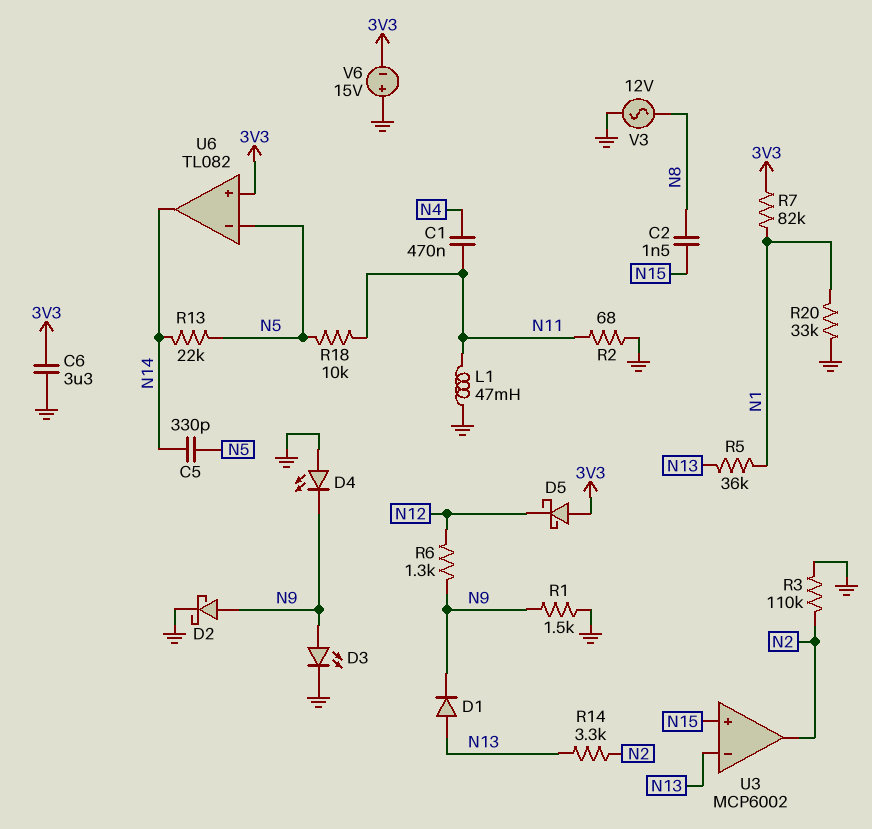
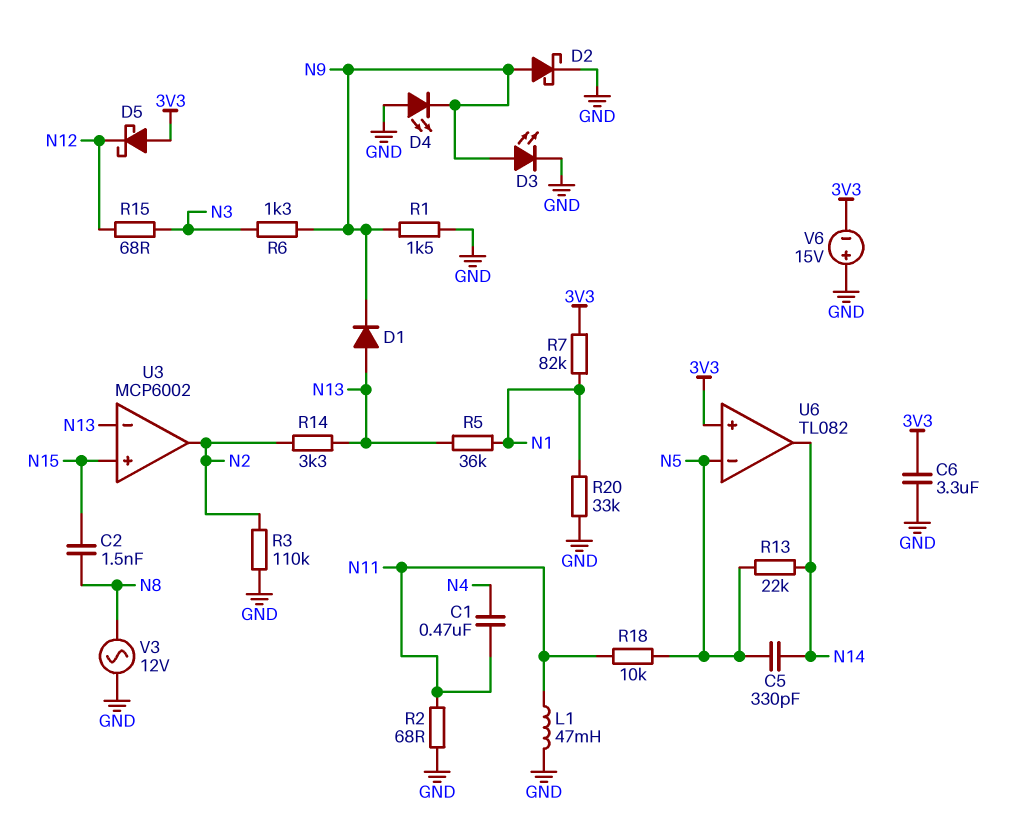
R6: 1.3k (N9, N12) -> 1.3k (N3, N9)
R15: none -> 68 (N3, N12)

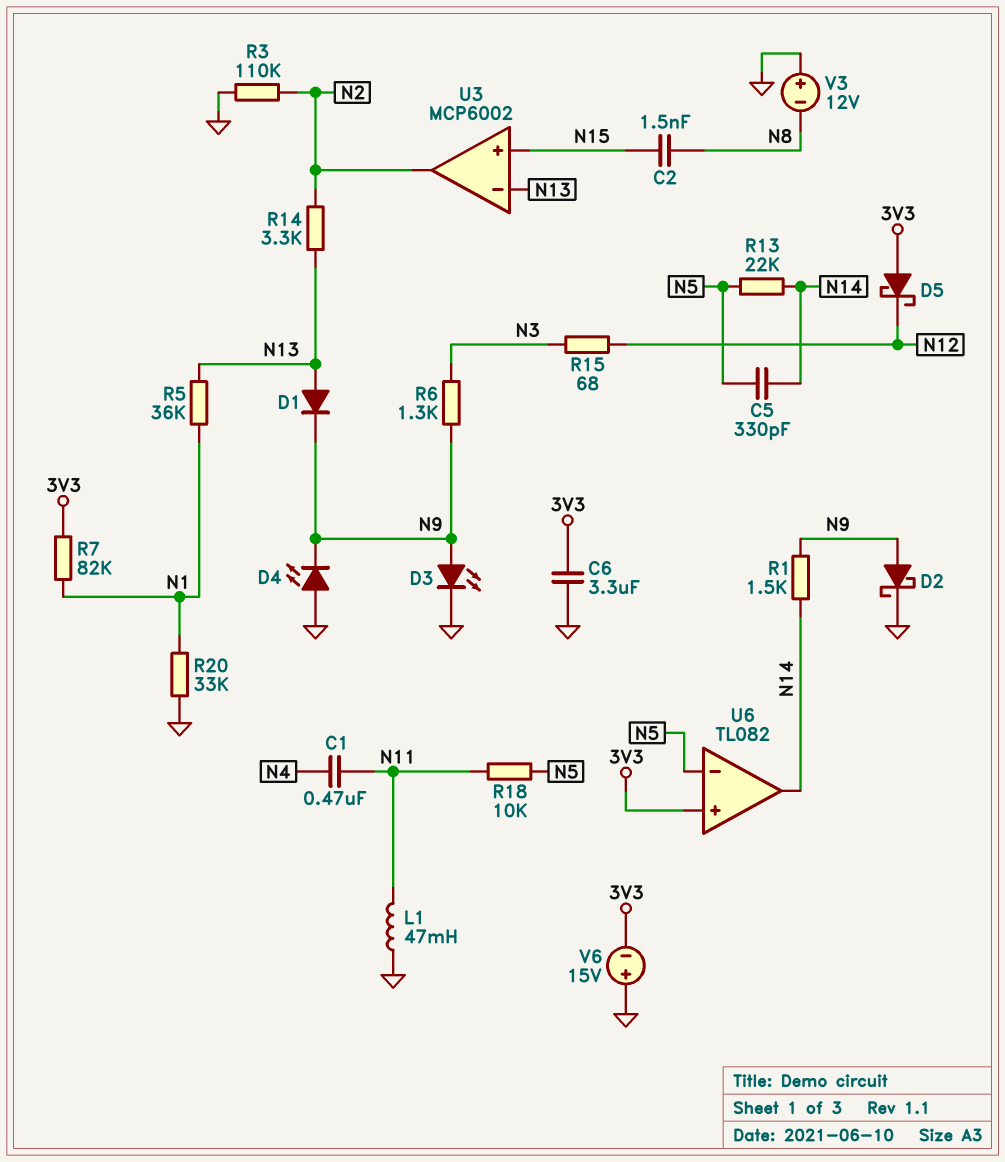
R1: 1.5k (GND, N9) -> 1.5k (N9, N14)
R2: 68 (GND, N11) -> none
V3: AC 12V (GND, N8) -> 12V (plus GND, minus N8)

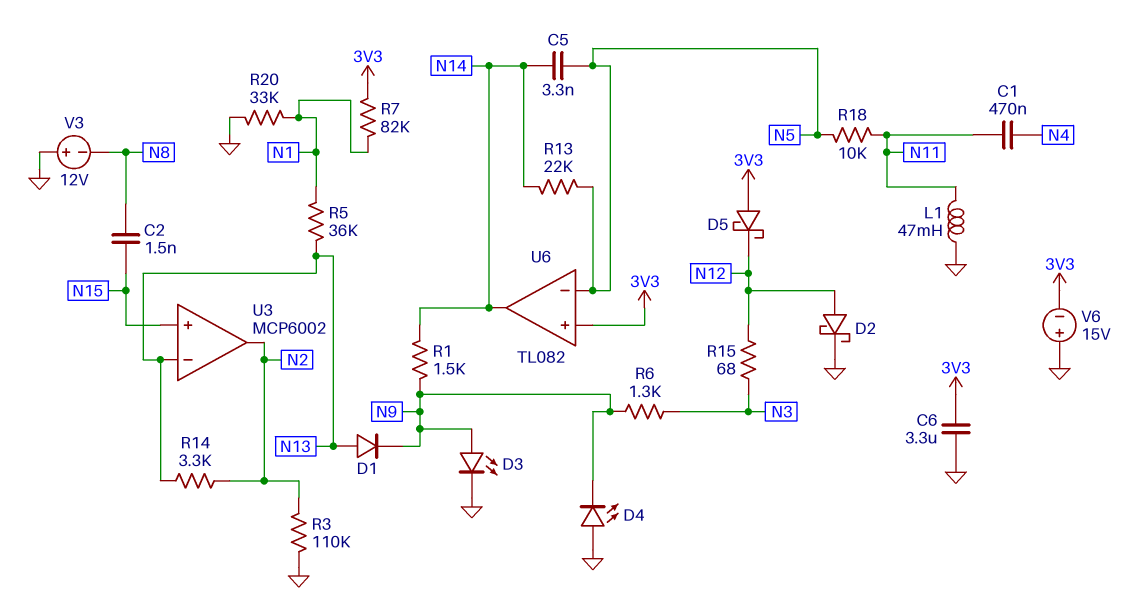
C5: 330pF (N5, N14) -> 3.3nF (N5, N14)
D2: schottky (A N9, K GND) -> schottky (A N12, K GND)

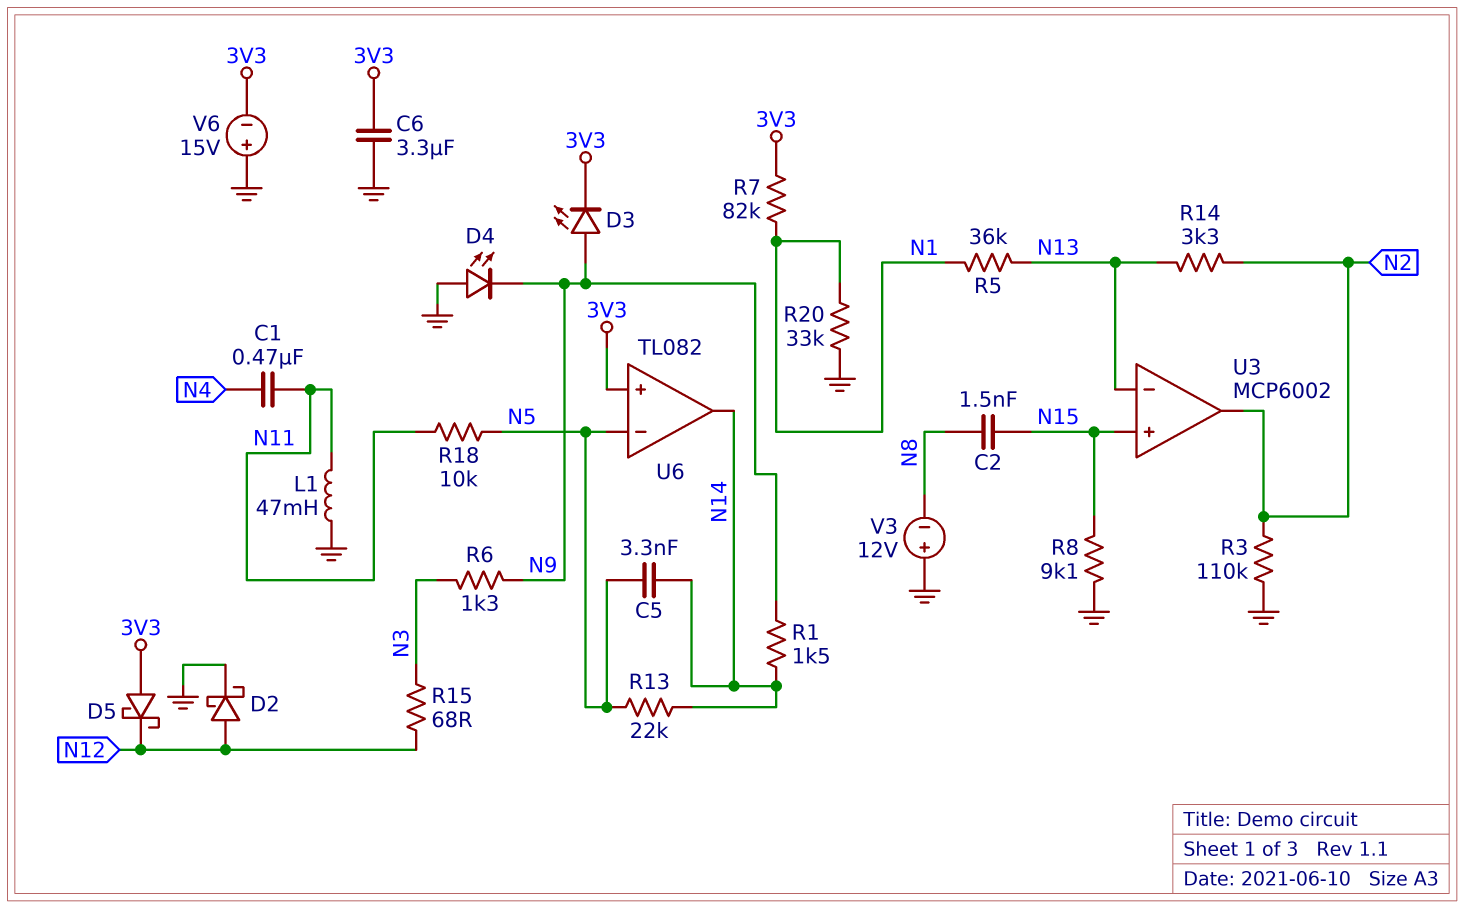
D1: diode (A N13, K N9) -> none
D3: LED (A N9, K GND) -> LED (A N9, K 3V3)
R8: none -> 9.1k (GND, N15)

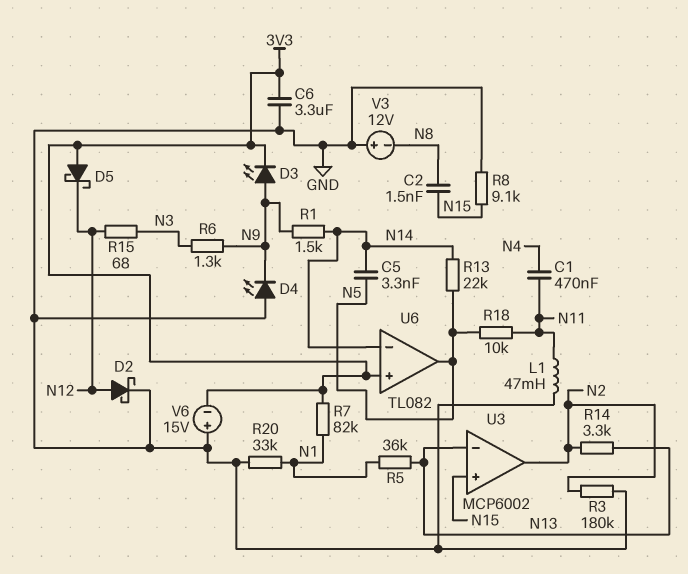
R3: 110k (GND, N2) -> 180k (GND, N2)
U6 pin in-: N5 -> N14
U6 pin out: N14 -> N5

